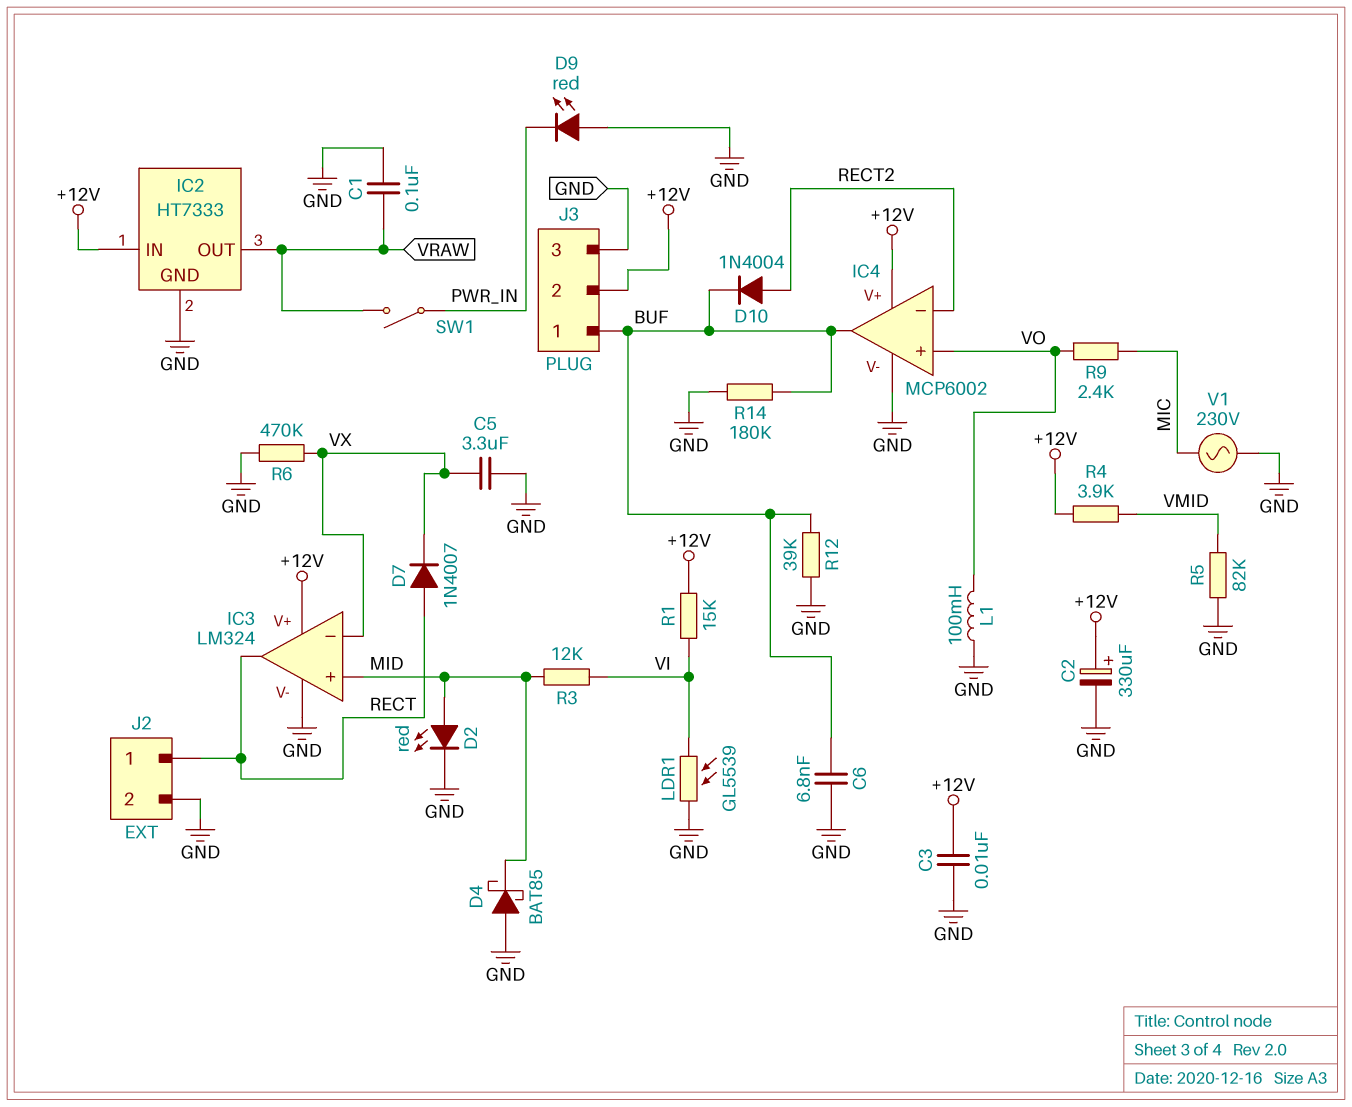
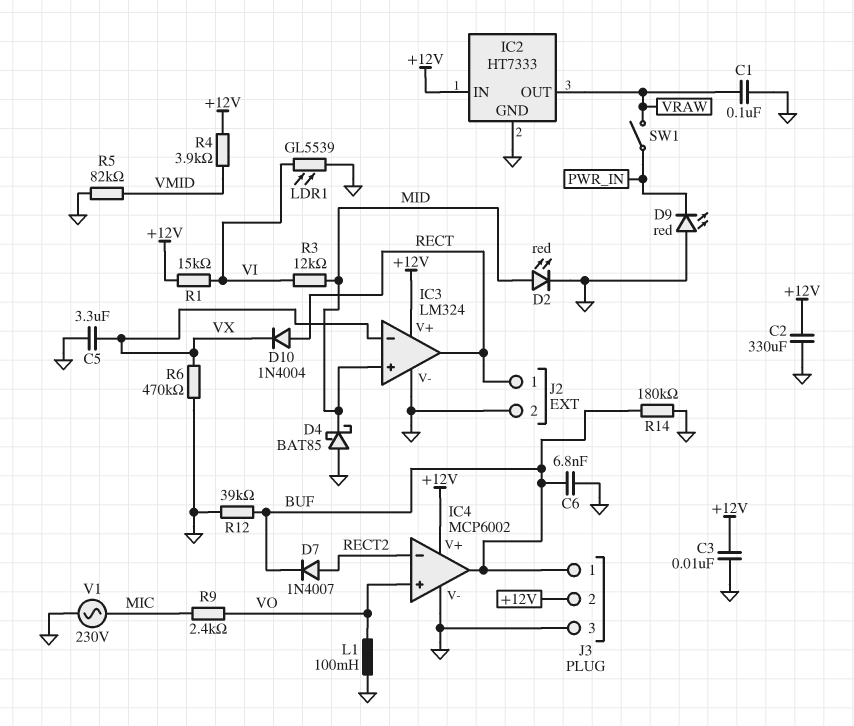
C2: 330uF (plus +12V, minus GND) -> 330uF (+12V, GND)
D7: diode 1N4007 (A RECT, K VX) -> diode 1N4007 (A RECT2, K BUF)
D10: diode 1N4004 (A RECT2, K BUF) -> diode 1N4004 (A RECT, K VX)

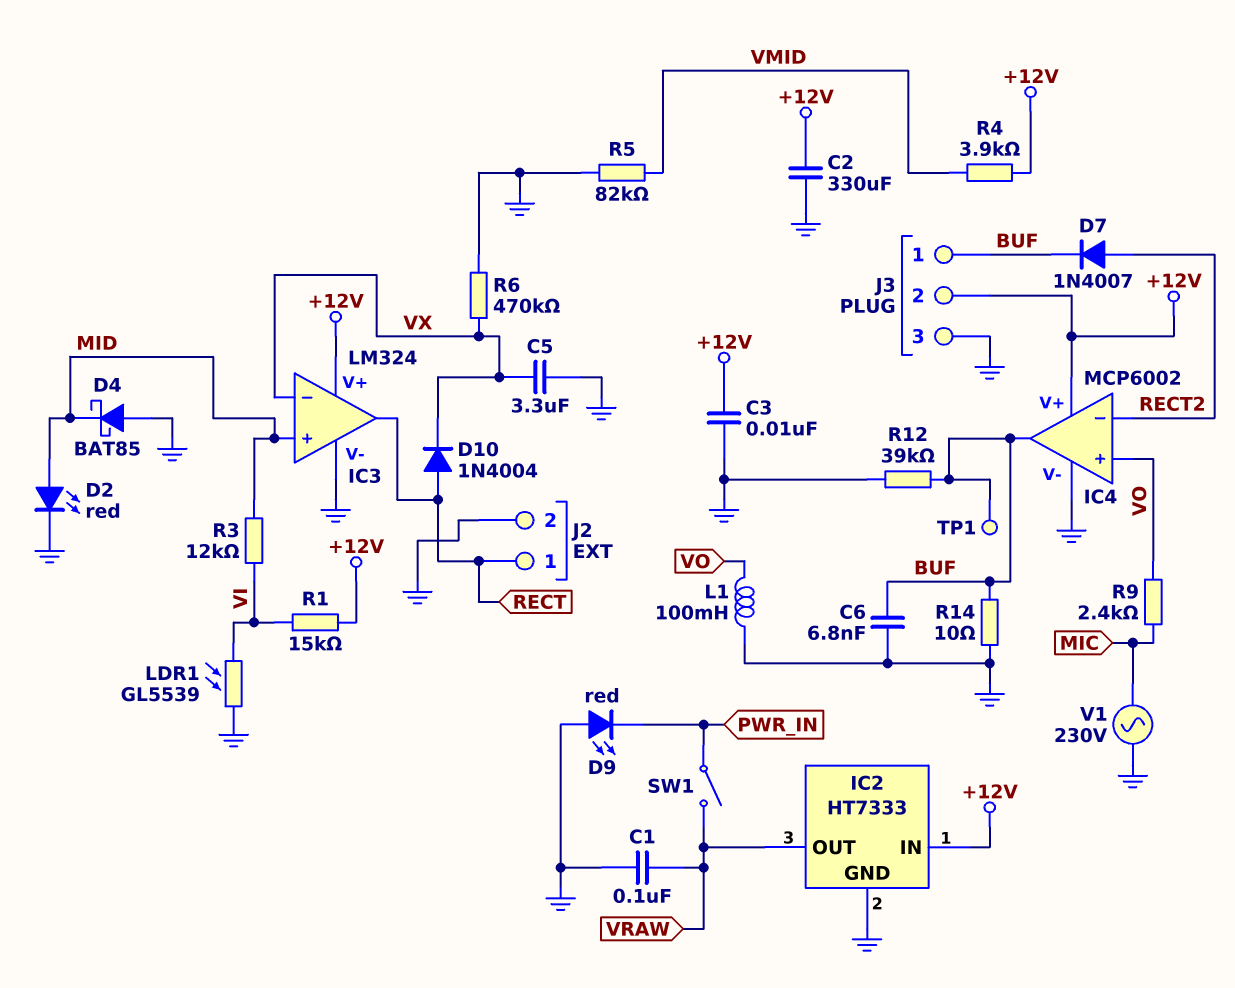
R14: 180k (BUF, GND) -> 10 (BUF, GND)
TP1: none -> test point (BUF)

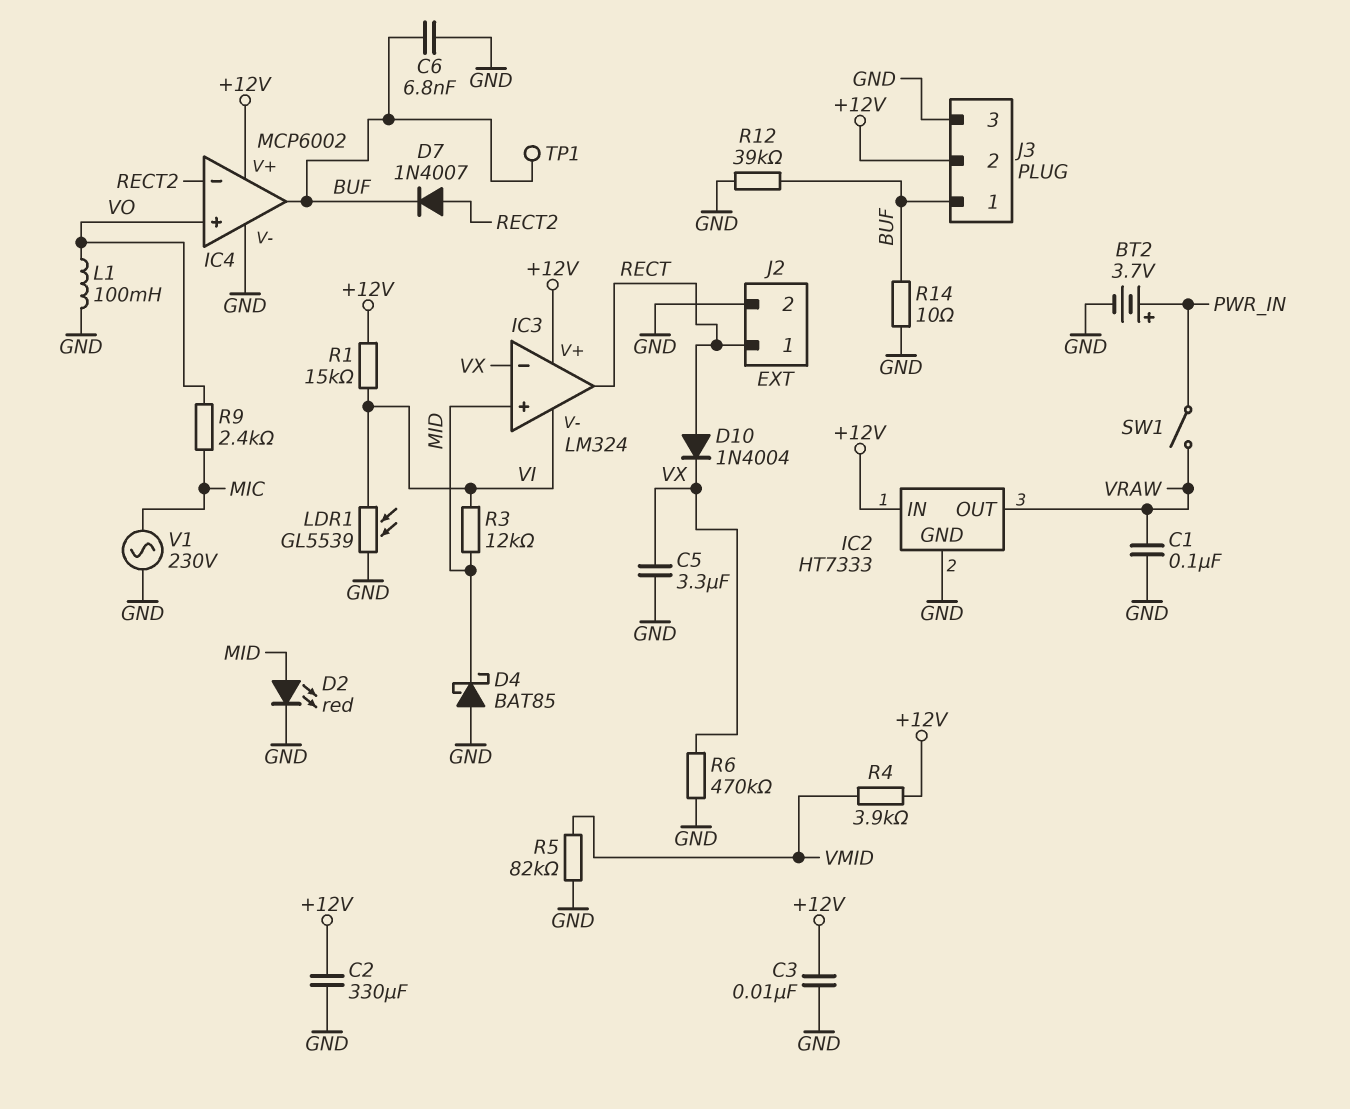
BT2: none -> 3.7V (plus PWR_IN, minus GND)
D9: LED red (A GND, K PWR_IN) -> none
IC3 pin V-: GND -> VI

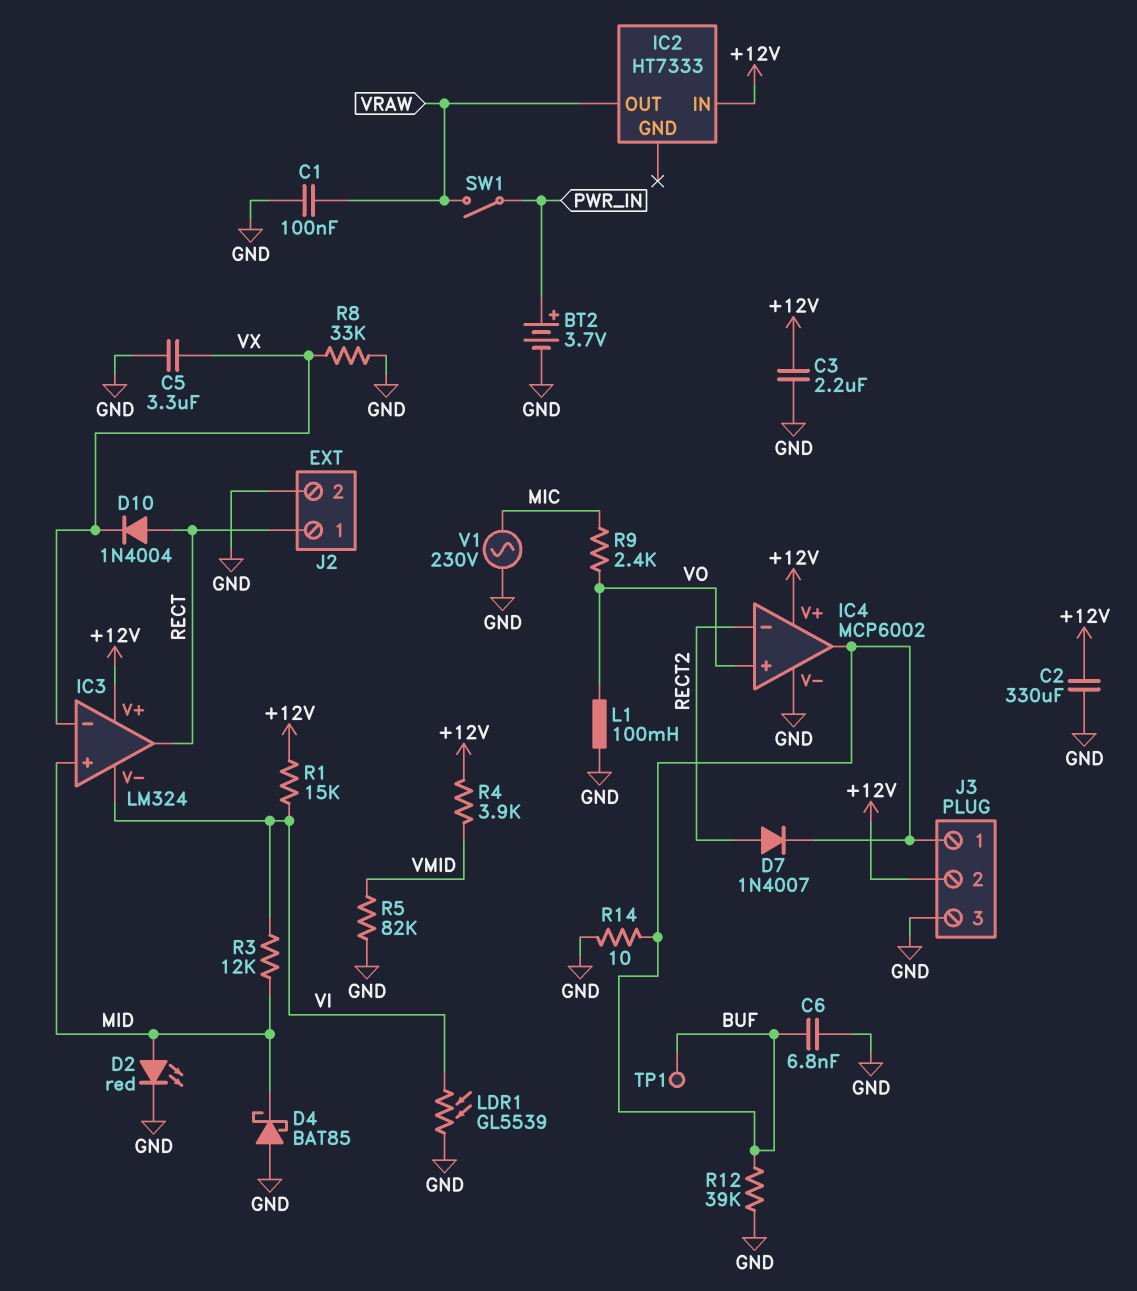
C3: 10nF (+12V, GND) -> 2.2uF (+12V, GND)
IC2 pin GND: GND -> none
R6: 470k (GND, VX) -> none
R8: none -> 33k (GND, VX)

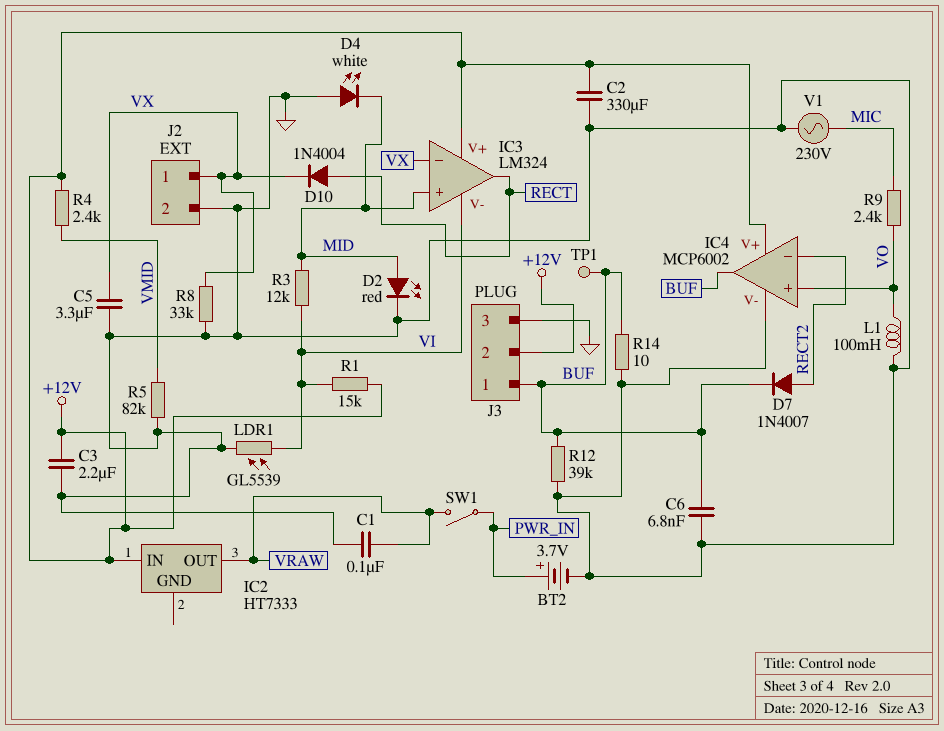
D4: schottky BAT85 (A GND, K MID) -> LED white (A GND, K MID)
J2 pin 1: RECT -> VX
R4: 3.9k (+12V, VMID) -> 2.4k (+12V, VMID)

